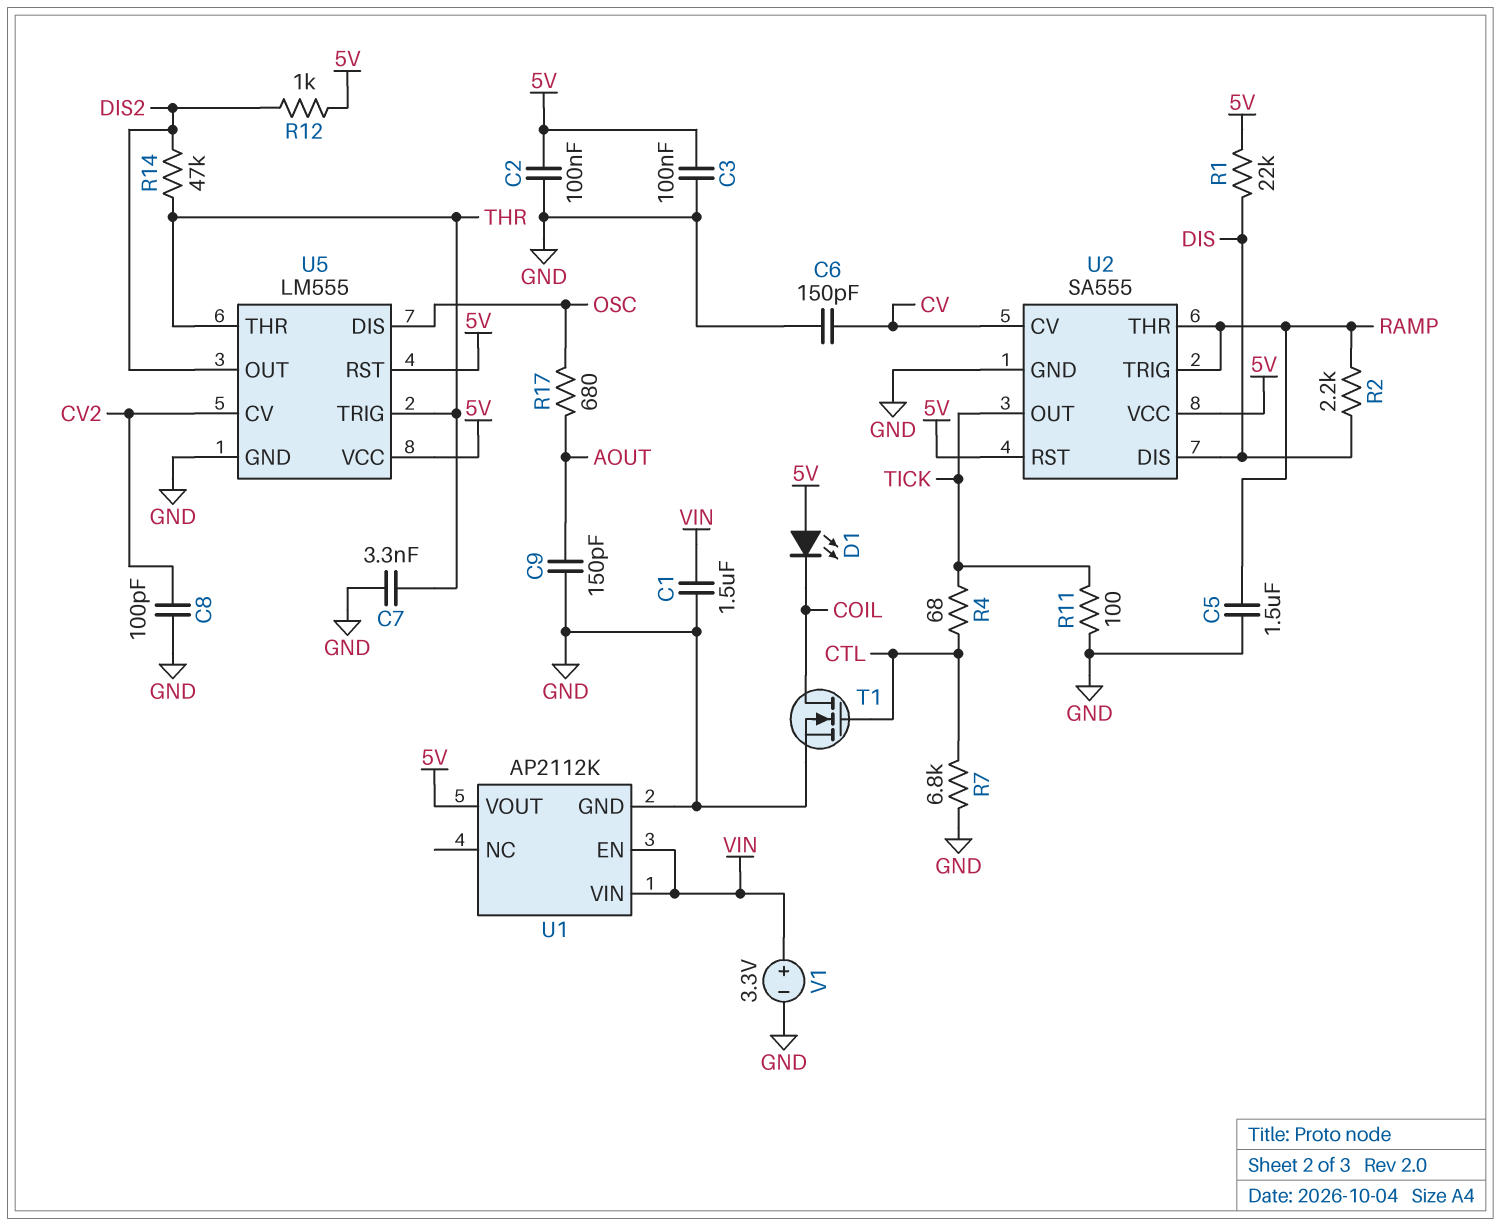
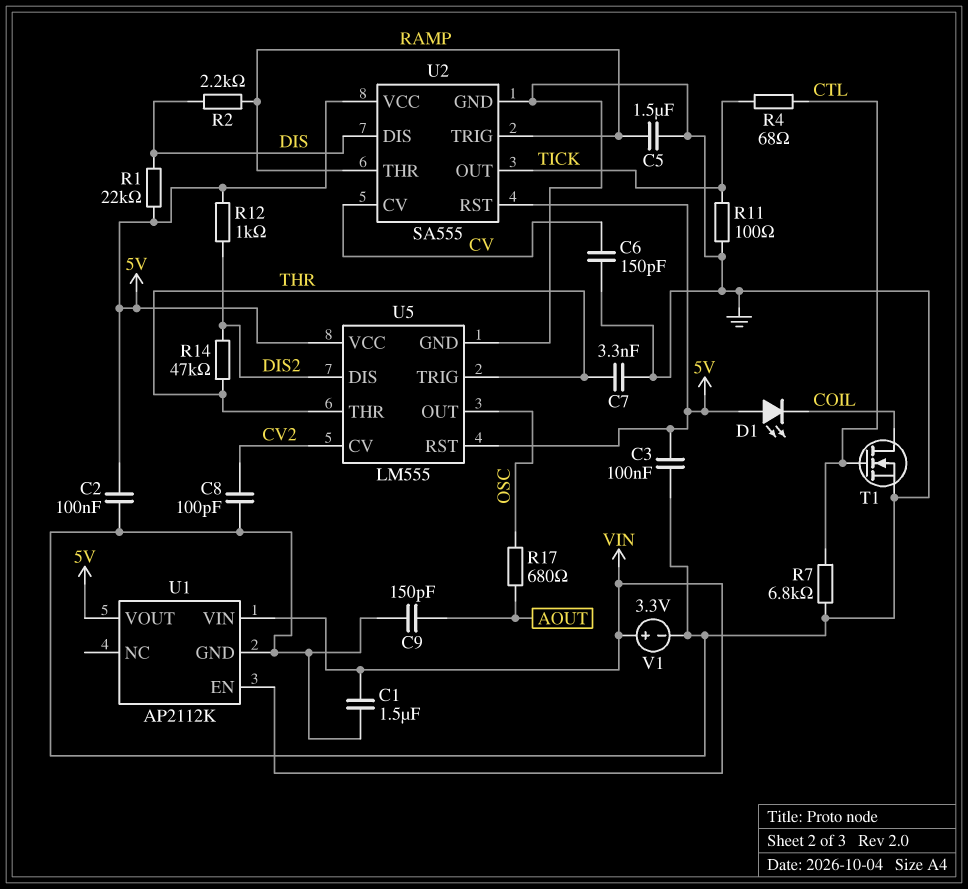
U5 pin DIS: OSC -> DIS2
U5 pin OUT: DIS2 -> OSC

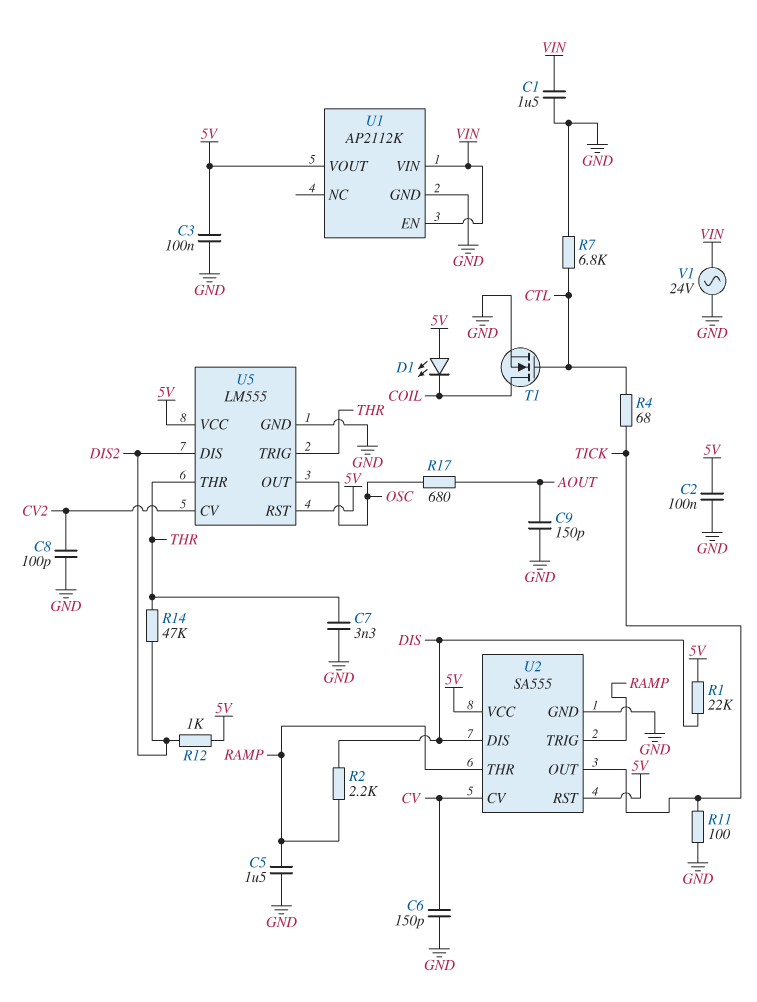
V1: 3.3V (plus VIN, minus GND) -> AC 24V (GND, VIN)

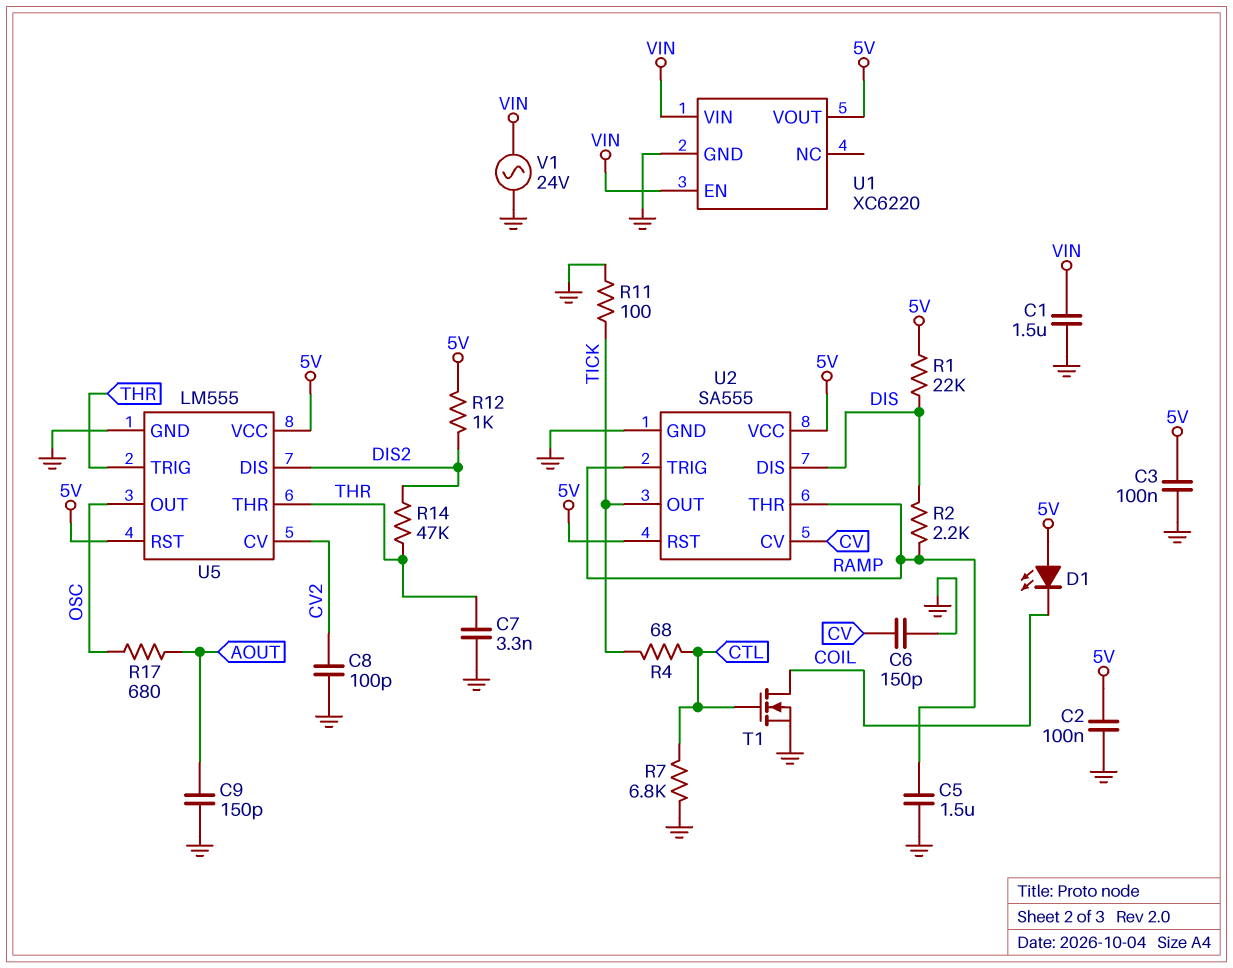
U1: AP2112K -> XC6220

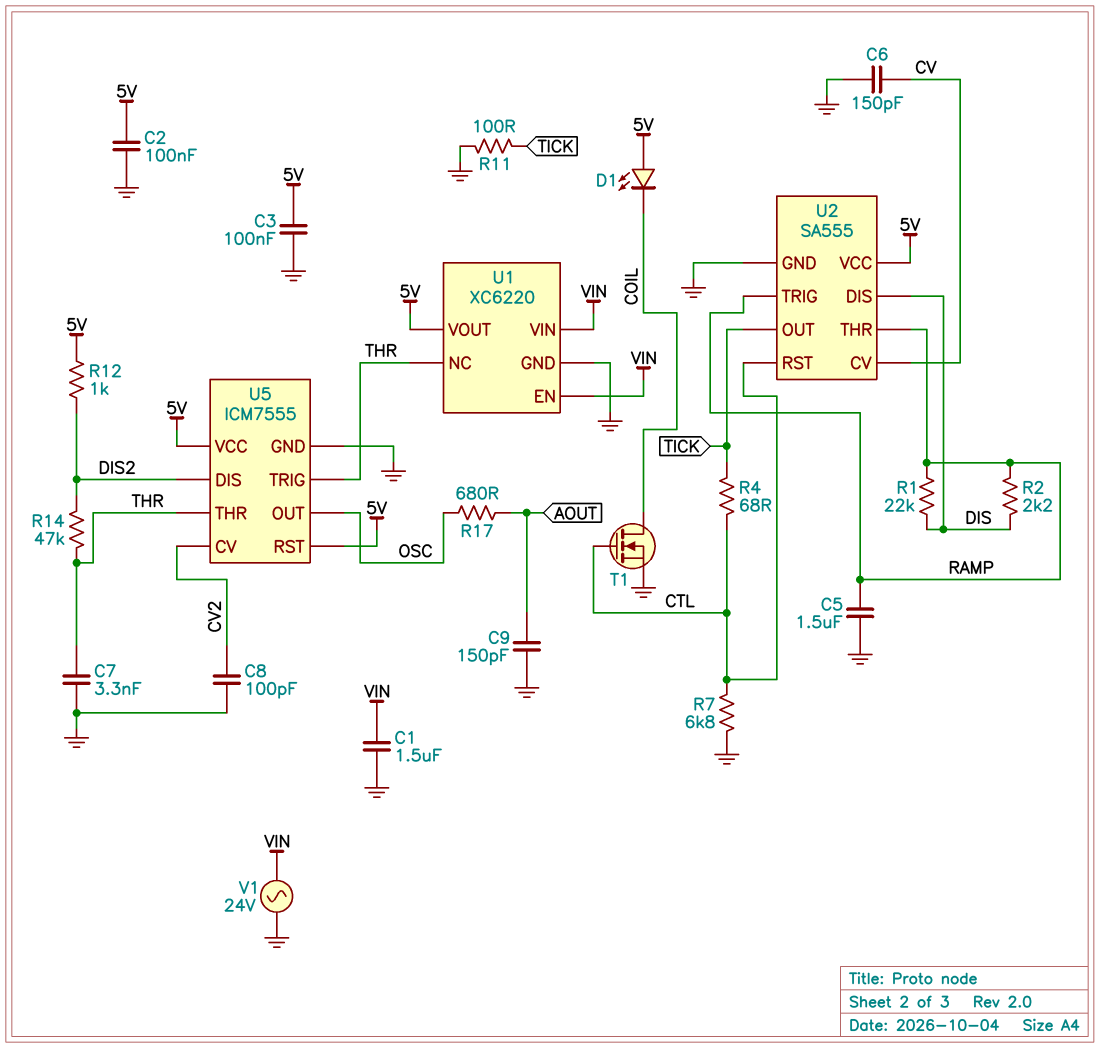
R1: 22k (5V, DIS) -> 22k (DIS, RAMP)
U1 pin NC: none -> THR
U2 pin RST: 5V -> CTL
U5: LM555 -> ICM7555

